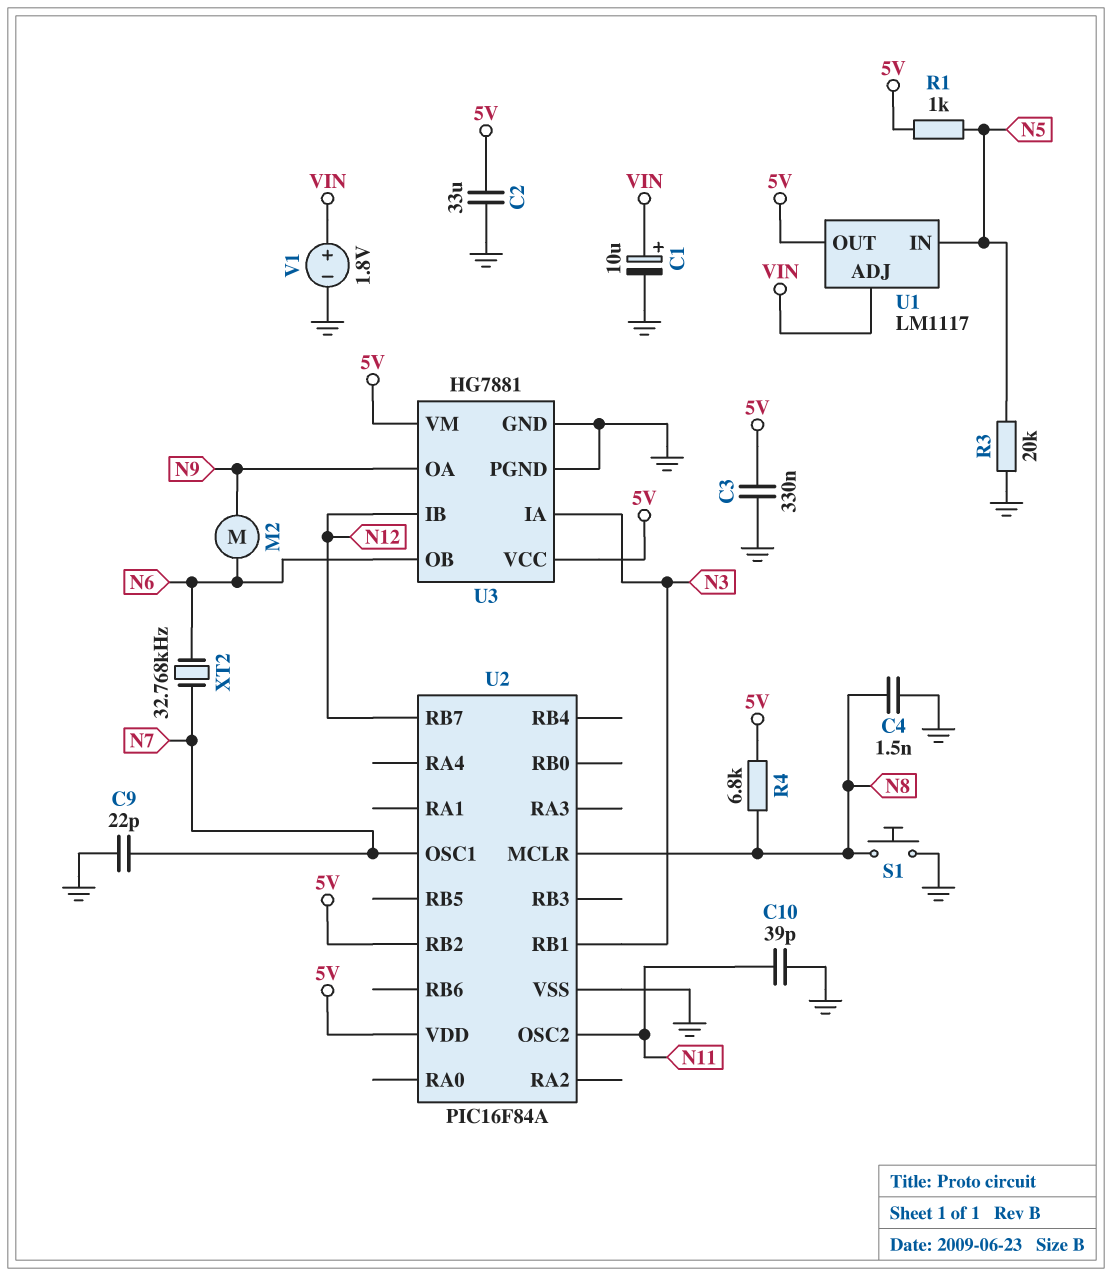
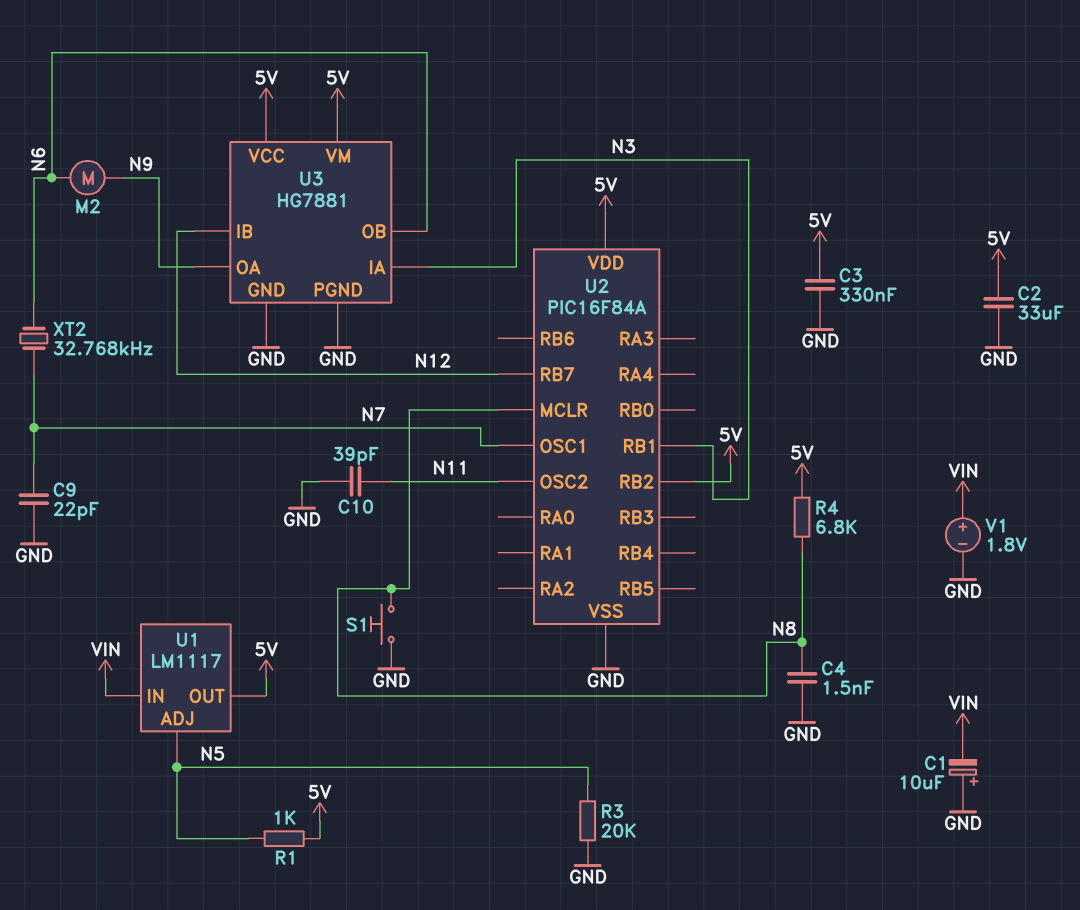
C1: 10uF (plus VIN, minus GND) -> 10uF (plus GND, minus VIN)
U1 pin ADJ: VIN -> N5
U1 pin IN: N5 -> VIN

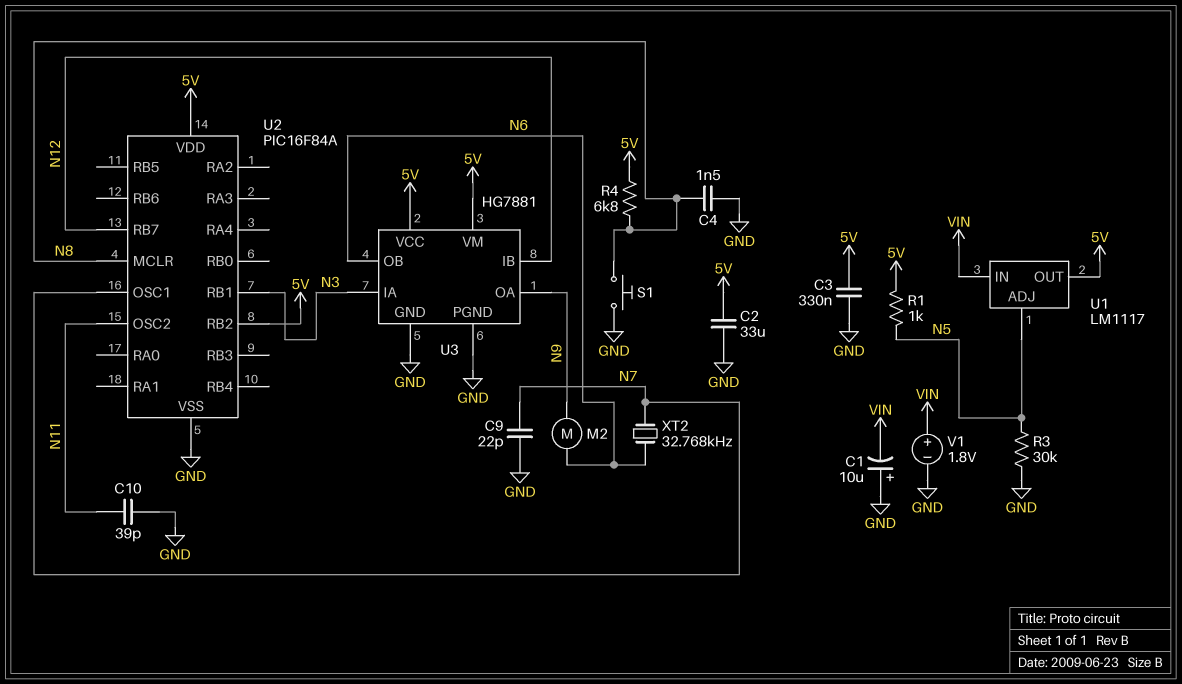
R3: 20k (GND, N5) -> 30k (GND, N5)

